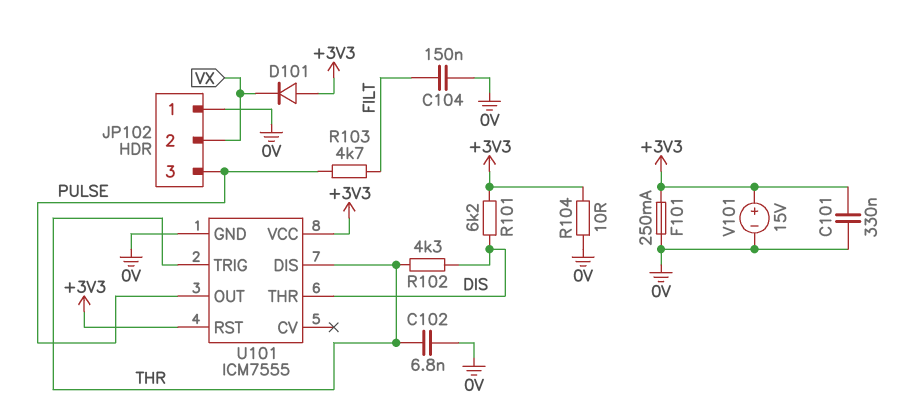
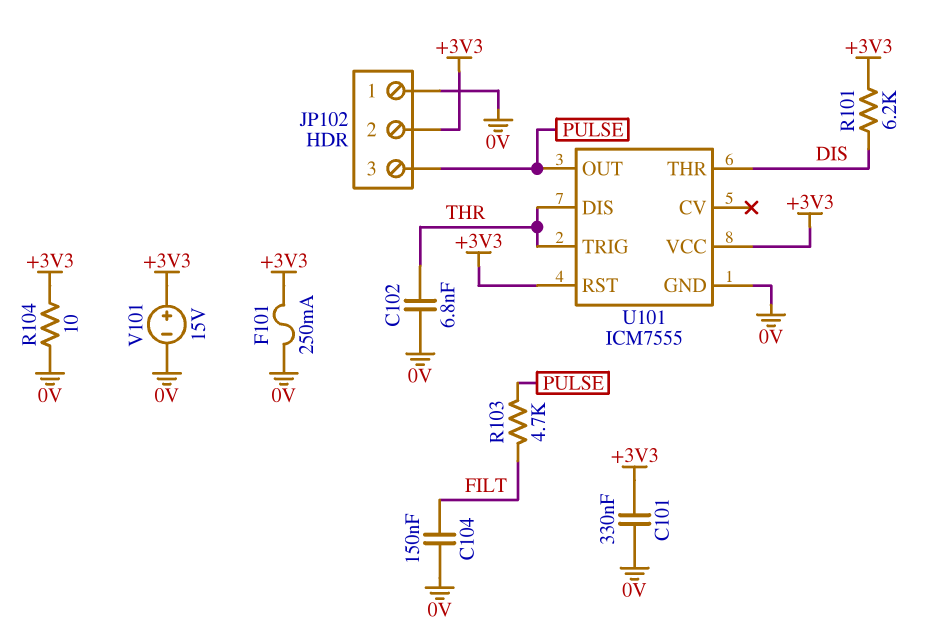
D101: diode (A +3V3, K VX) -> none
JP102 pin 2: VX -> +3V3
R102: 4.3k (DIS, THR) -> none

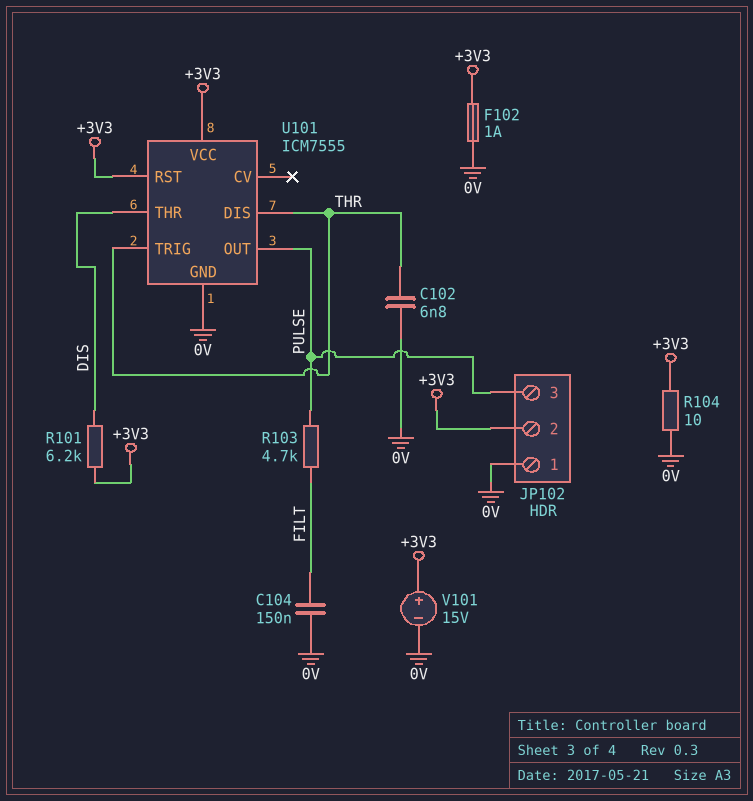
C101: 330nF (+3V3, 0V) -> none
F101: 250mA (+3V3, 0V) -> none
F102: none -> 1A (+3V3, 0V)

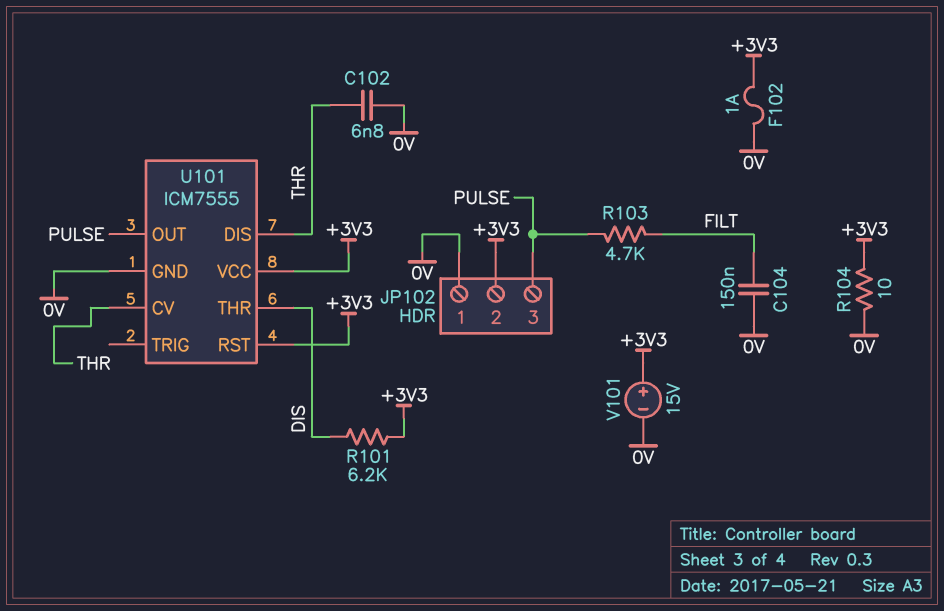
U101 pin CV: none -> THR
U101 pin TRIG: THR -> none

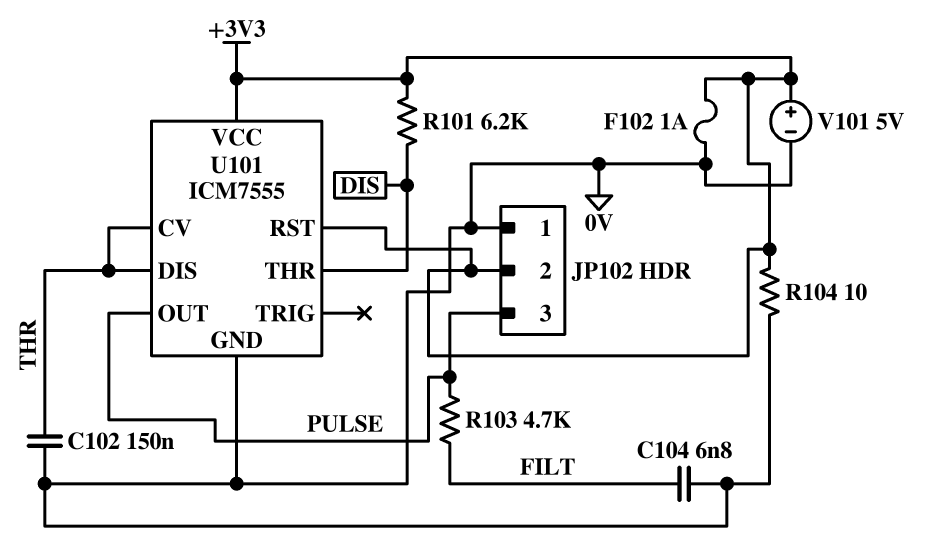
C102: 6.8nF (0V, THR) -> 150nF (0V, THR)
C104: 150nF (0V, FILT) -> 6.8nF (0V, FILT)
V101: 15V (plus +3V3, minus 0V) -> 5V (plus +3V3, minus 0V)

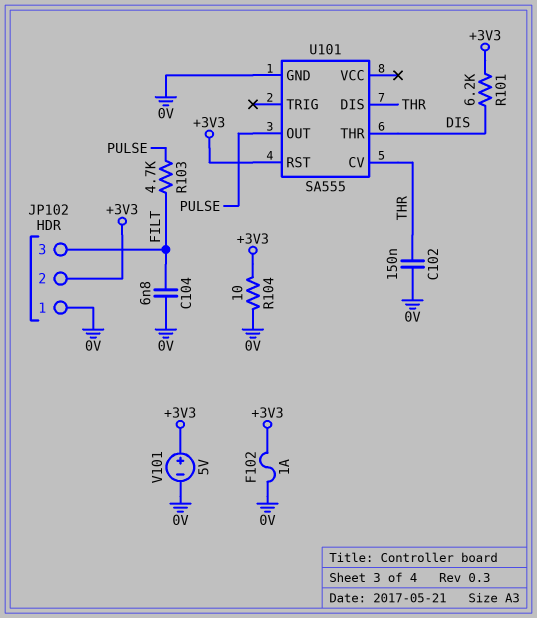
JP102 pin 3: PULSE -> FILT
U101: ICM7555 -> SA555
U101 pin VCC: +3V3 -> none

